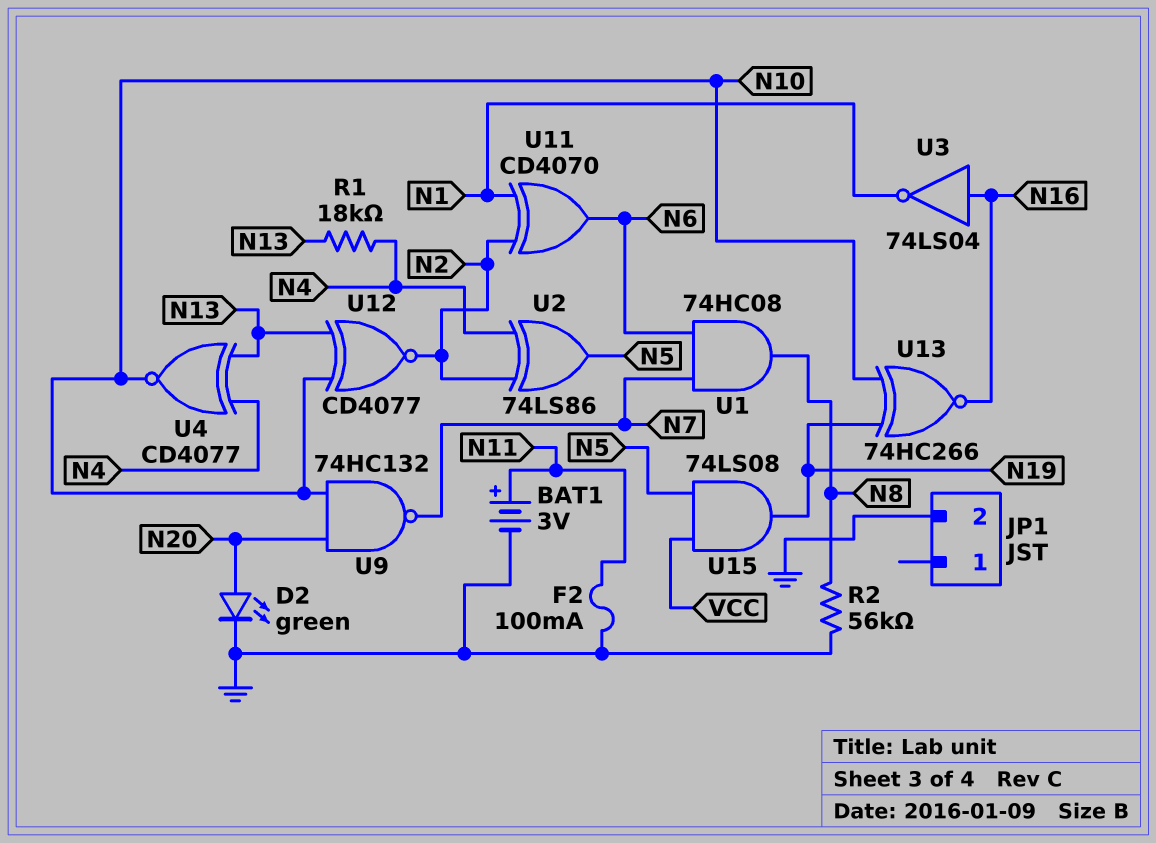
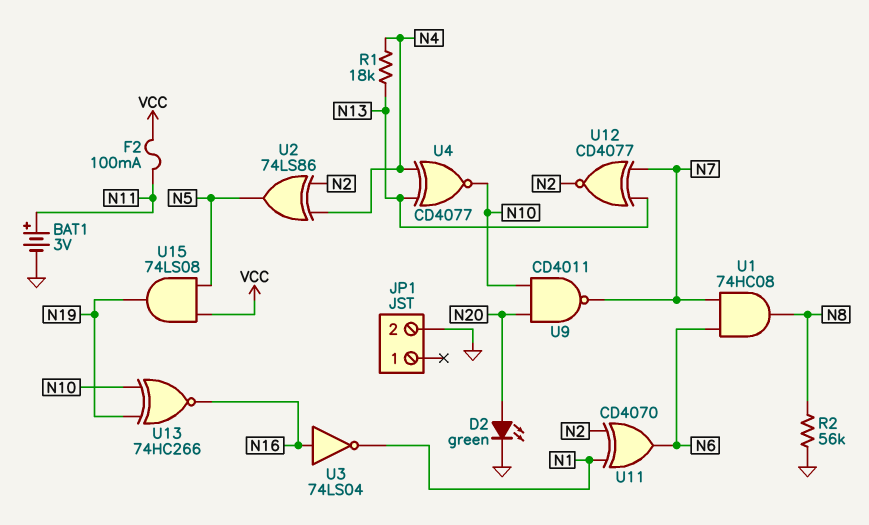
F2: 100mA (GND, N11) -> 100mA (N11, VCC)
U9: NAND 74HC132 (in N10, in N20, out N7) -> NAND CD4011 (in N10, in N20, out N7)
U12: XNOR CD4077 (in N10, in N13, out N2) -> XNOR CD4077 (in N7, in N13, out N2)

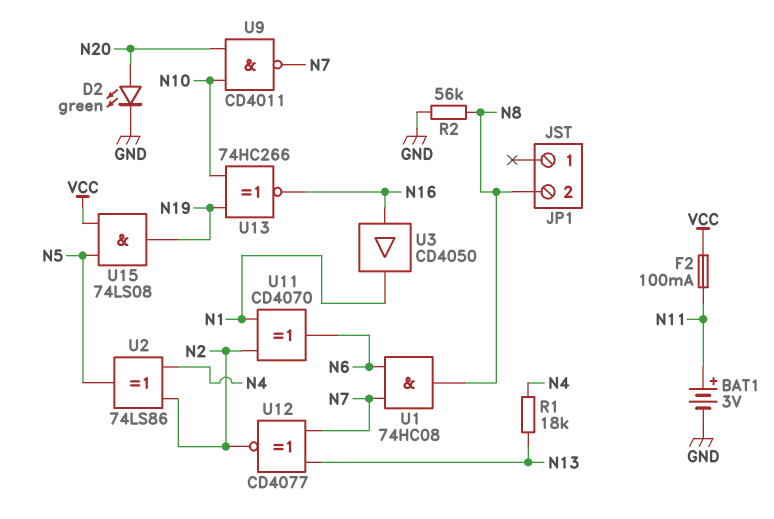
JP1 pin 2: GND -> N8
U3: NOT 74LS04 (in N16, out N1) -> buffer CD4050 (in N16, out N1)
U4: XNOR CD4077 (in N4, in N13, out N10) -> none

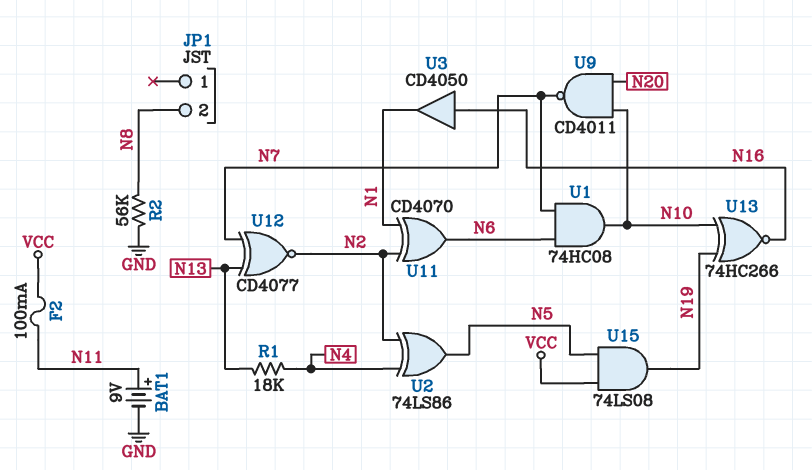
BAT1: 3V (plus N11, minus GND) -> 9V (plus N11, minus GND)
D2: LED green (A N20, K GND) -> none
U1: AND 74HC08 (in N6, in N7, out N8) -> AND 74HC08 (in N6, in N7, out N10)

